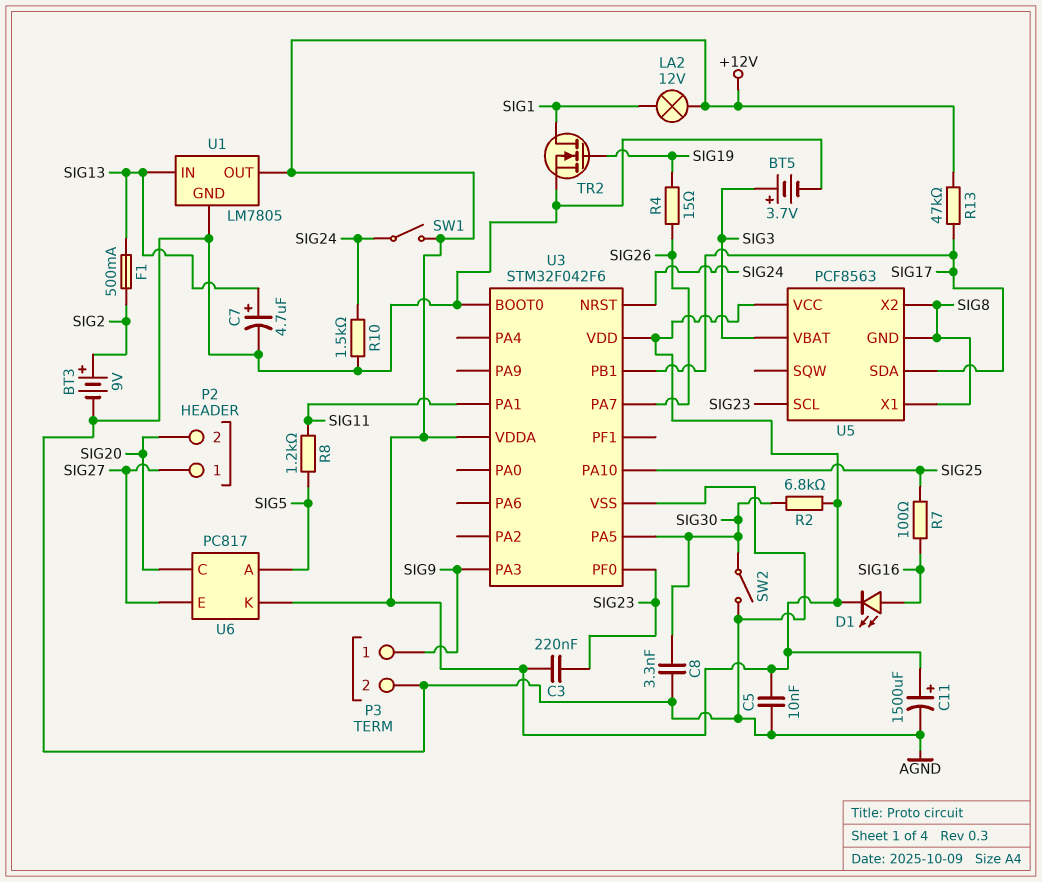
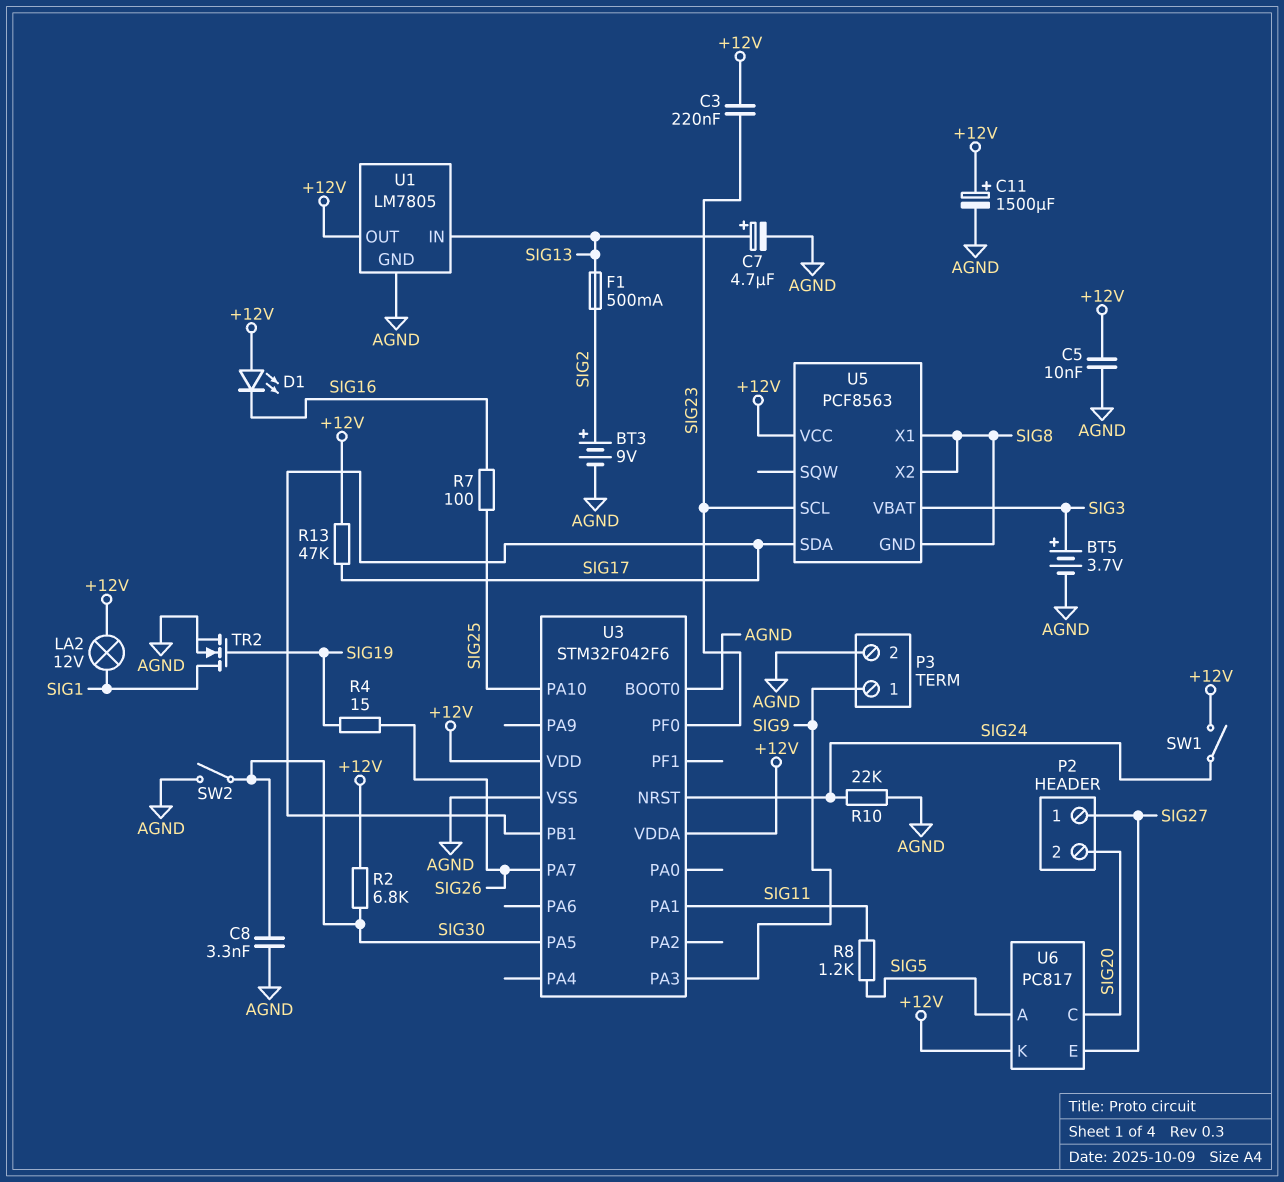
D1: LED (A SIG16, K +12V) -> LED (A +12V, K SIG16)
R10: 1.5k (AGND, SIG24) -> 22k (AGND, SIG24)

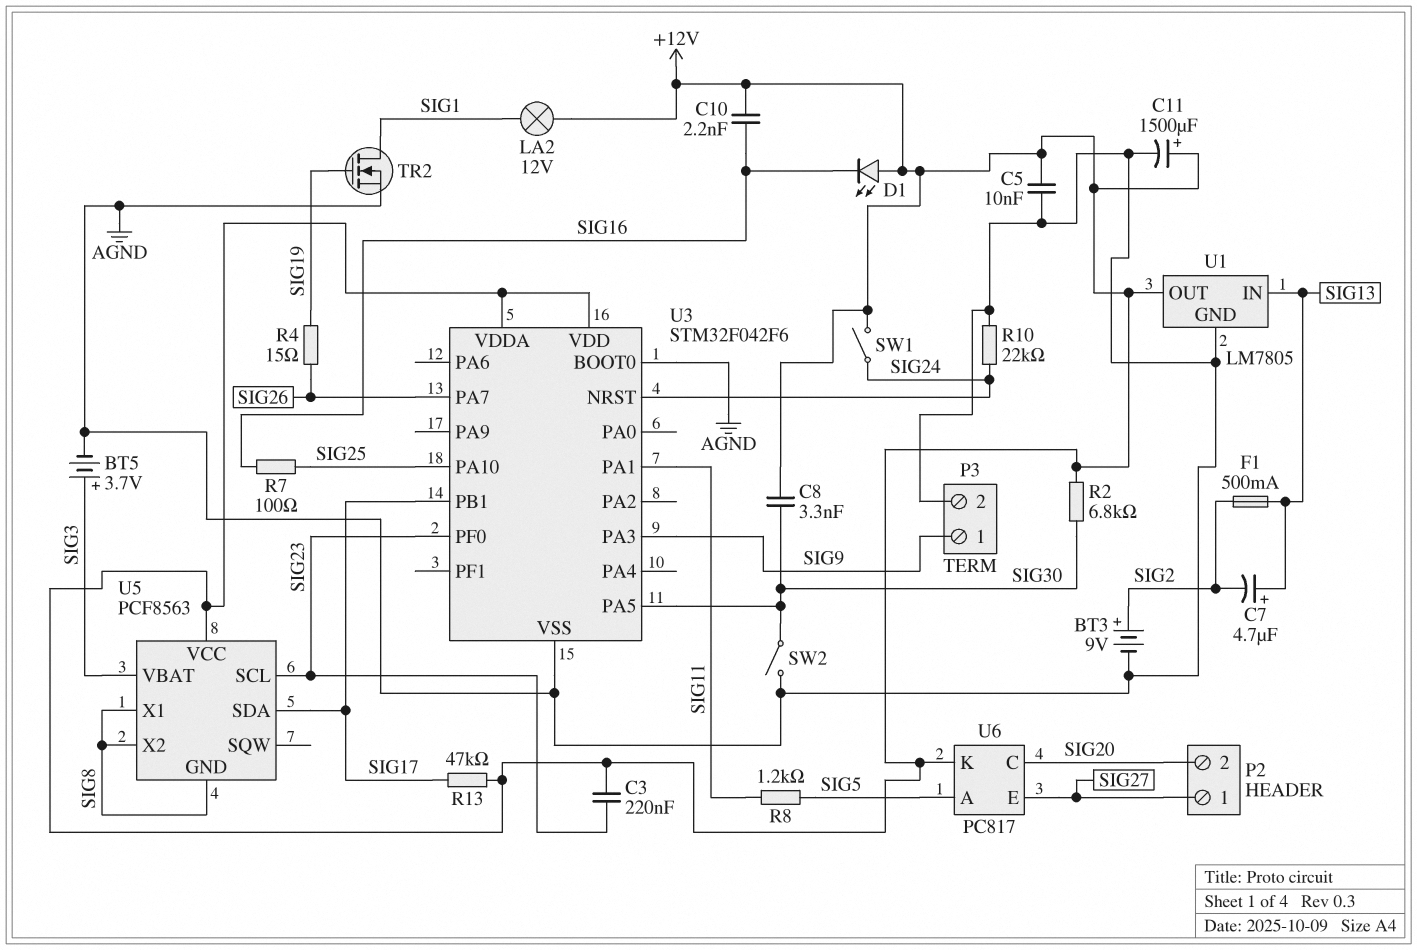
C7: 4.7uF (plus SIG13, minus AGND) -> 4.7uF (plus SIG13, minus SIG2)
C8: 3.3nF (AGND, SIG30) -> 3.3nF (+12V, SIG30)
C10: none -> 2.2nF (+12V, SIG16)

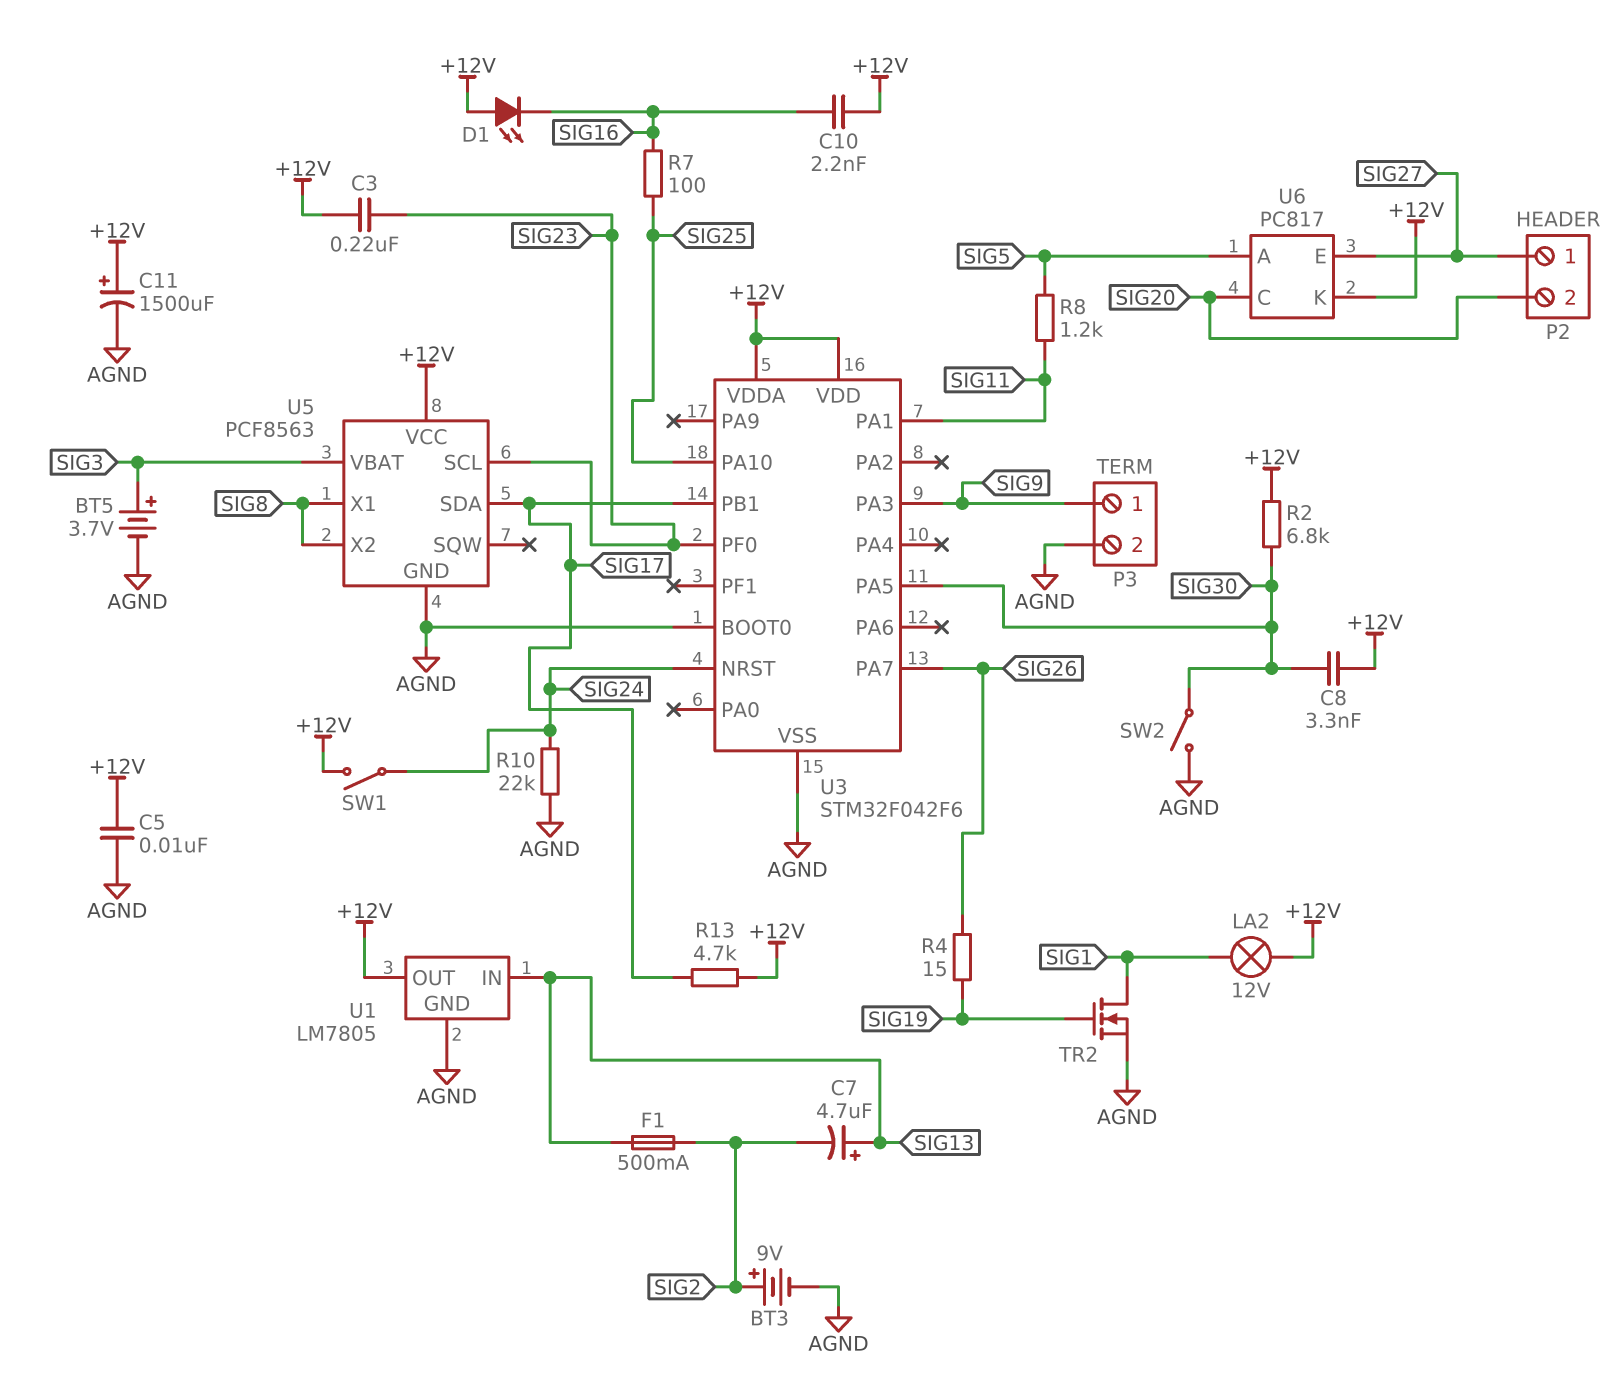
R13: 47k (+12V, SIG17) -> 4.7k (+12V, SIG17)
U5 pin GND: SIG8 -> AGND

